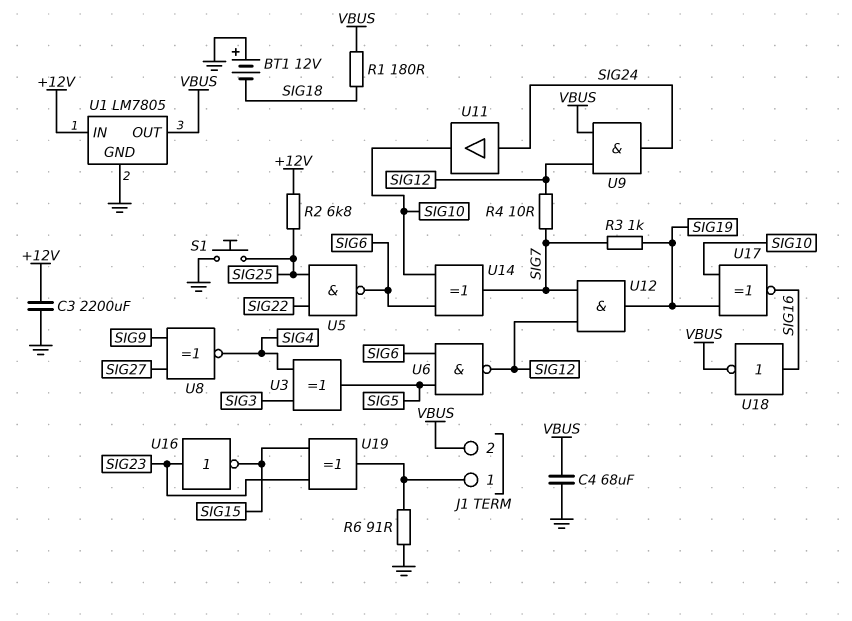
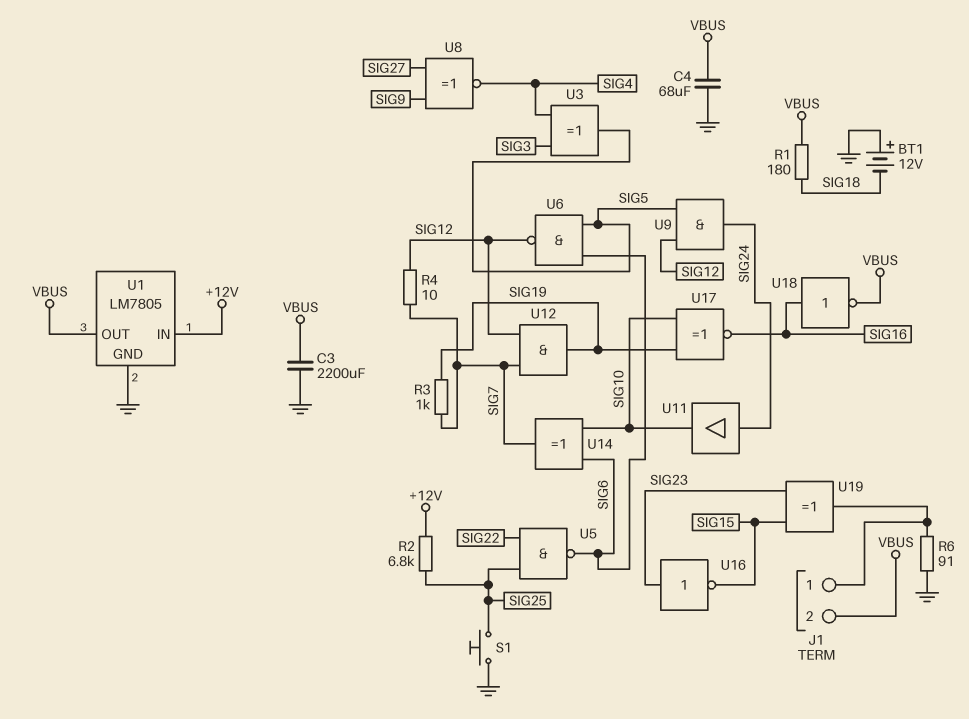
C3: 2200uF (+12V, GND) -> 2200uF (GND, VBUS)
U9: AND (in SIG12, in VBUS, out SIG24) -> AND (in SIG5, in SIG12, out SIG24)

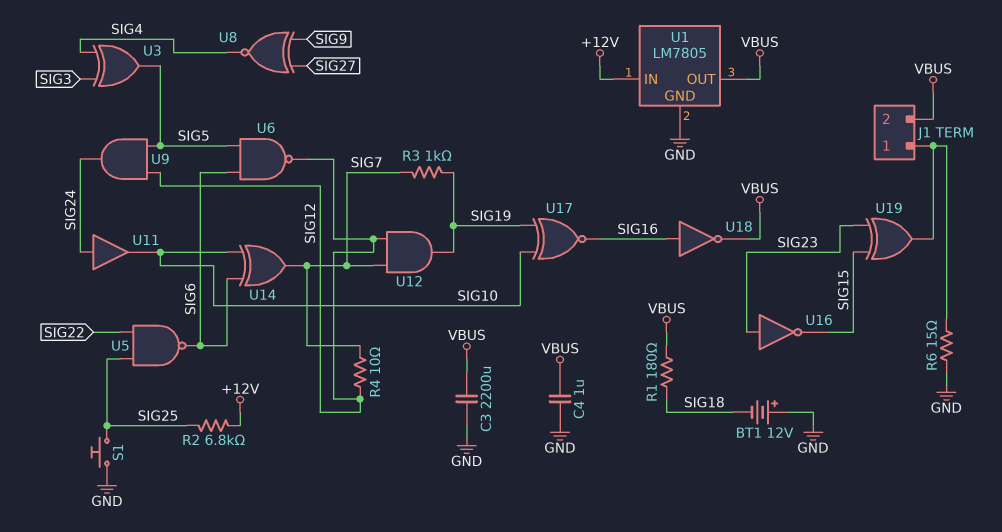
C4: 68uF (GND, VBUS) -> 1uF (GND, VBUS)
R6: 91 (GND, J1/1) -> 15 (GND, J1/1)

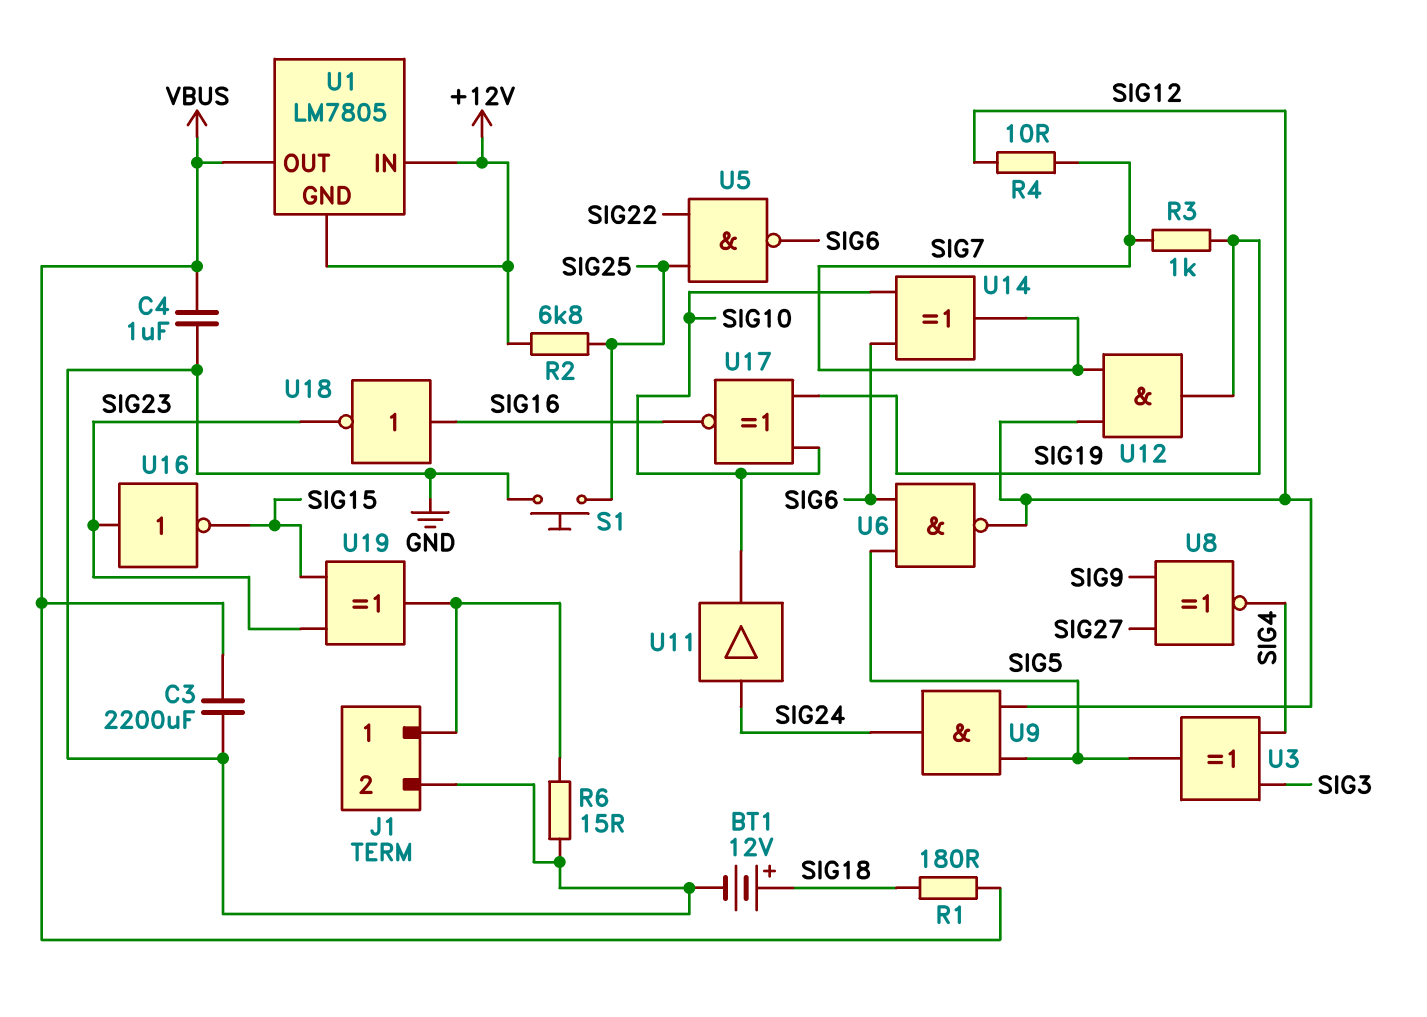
BT1: 12V (plus GND, minus SIG18) -> 12V (plus SIG18, minus GND)
J1 pin 2: VBUS -> GND
U1 pin GND: GND -> +12V
U18: NOT (in SIG16, out VBUS) -> NOT (in SIG16, out SIG23)

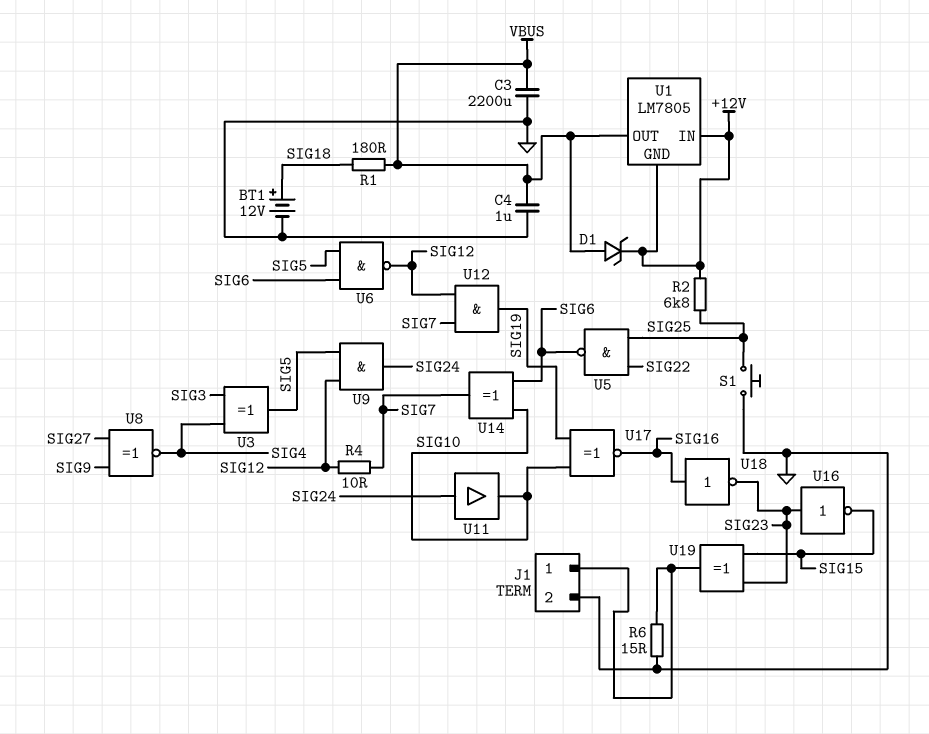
D1: none -> zener (A VBUS, K +12V)
R3: 1k (SIG7, SIG19) -> none

